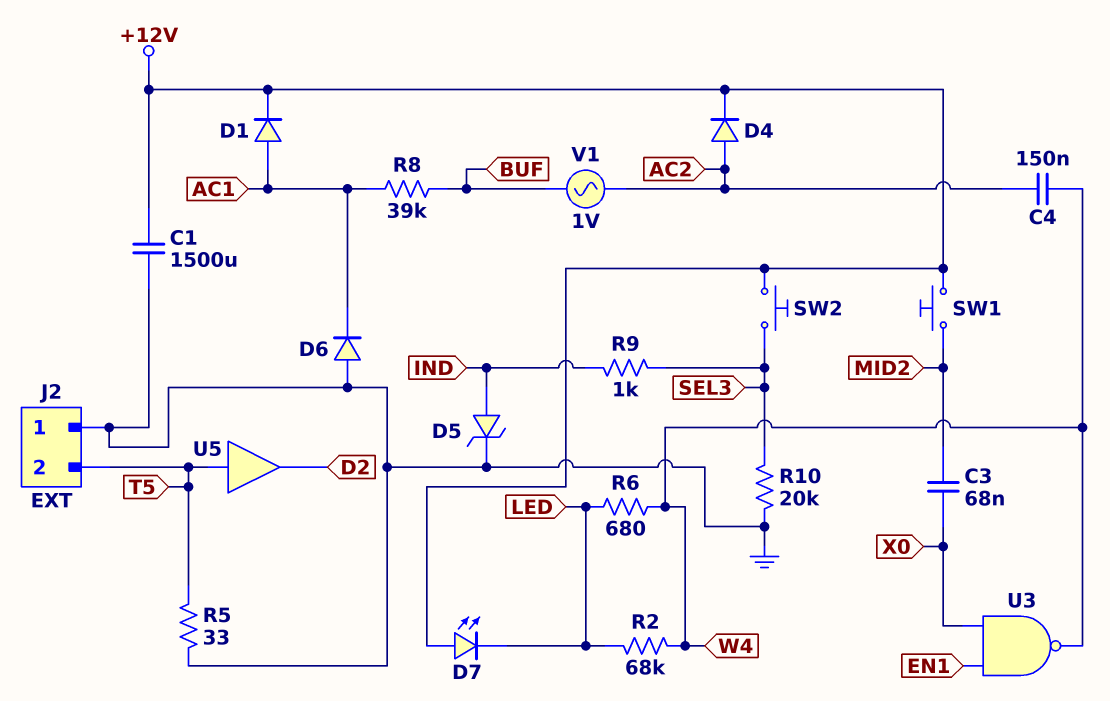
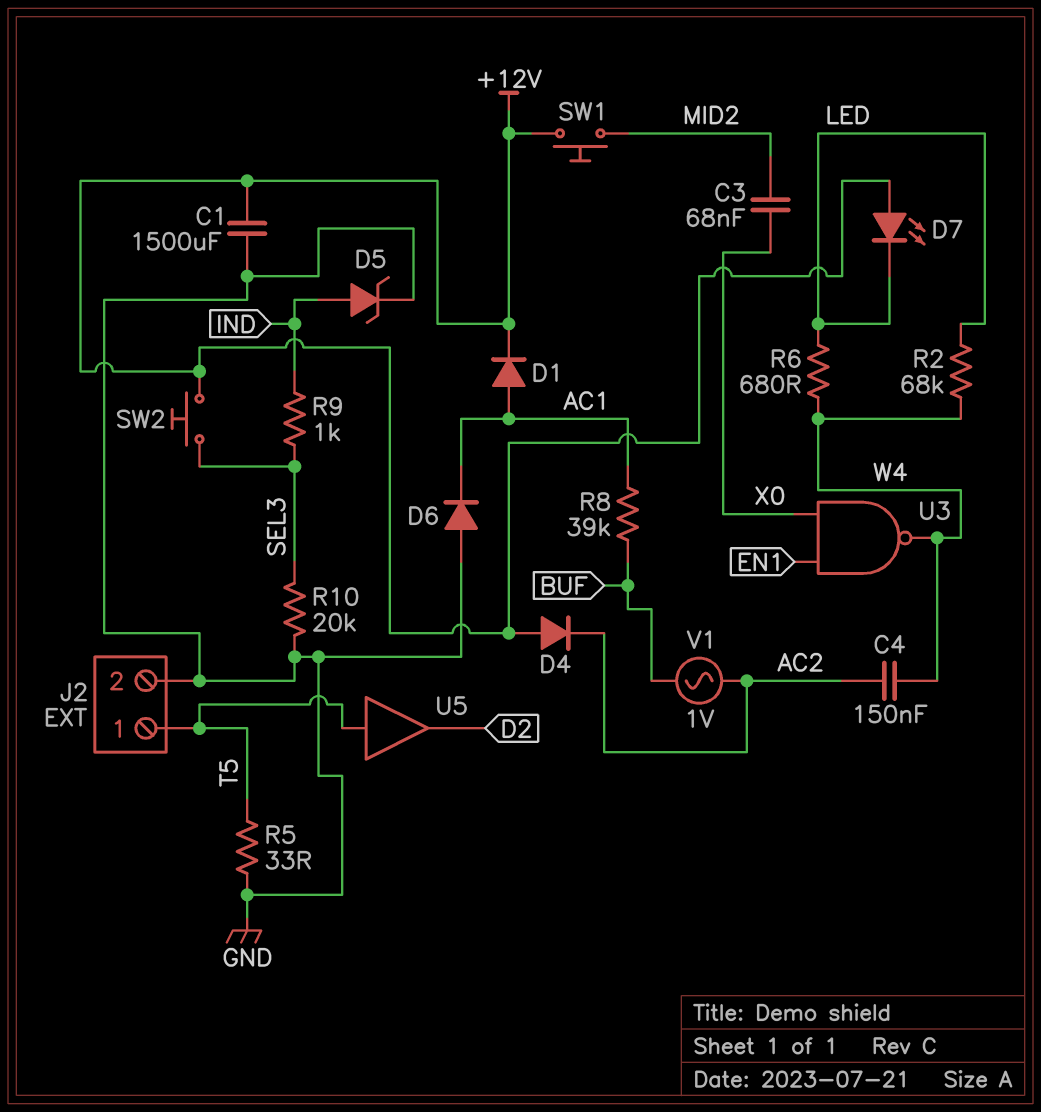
D4: diode (A AC2, K +12V) -> diode (A +12V, K AC2)
J2 pin 1: GND -> T5
J2 pin 2: T5 -> GND

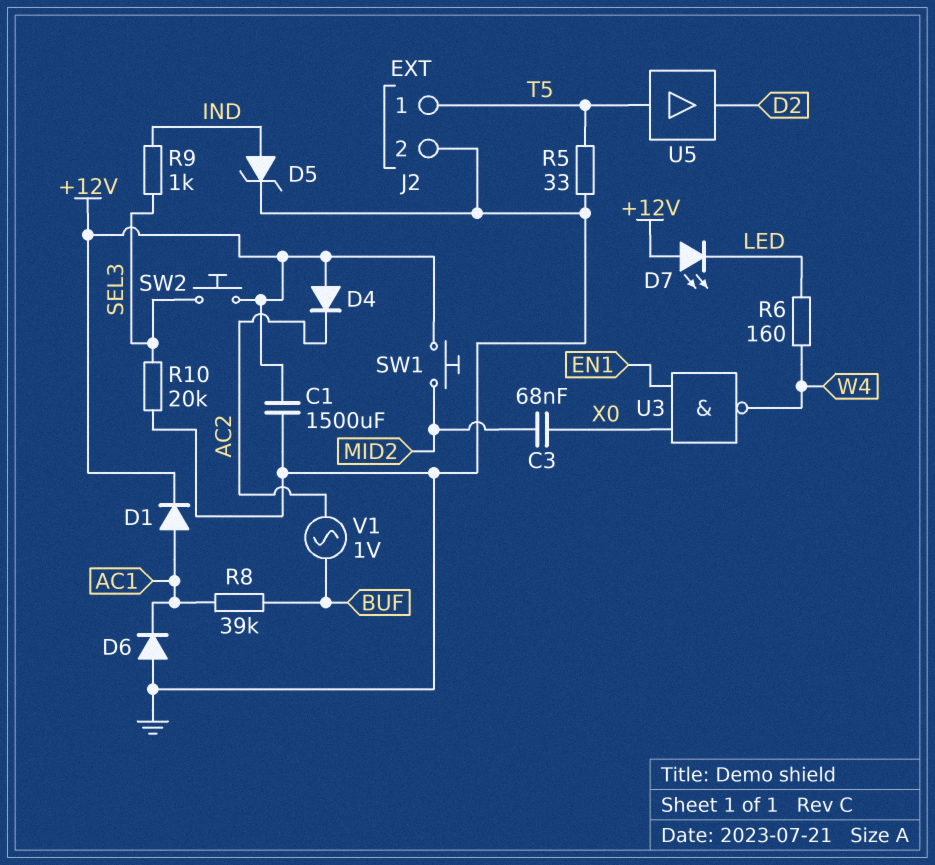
C4: 150nF (AC2, W4) -> none
R2: 68k (LED, W4) -> none
R6: 680 (LED, W4) -> 160 (LED, W4)

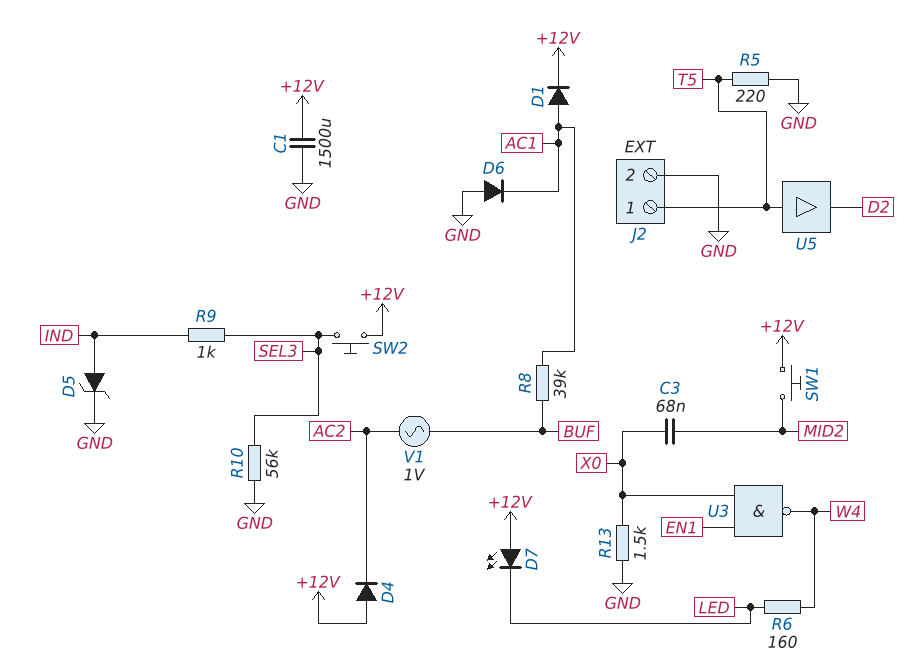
R5: 33 (GND, T5) -> 220 (GND, T5)
R10: 20k (GND, SEL3) -> 56k (GND, SEL3)
R13: none -> 1.5k (GND, X0)

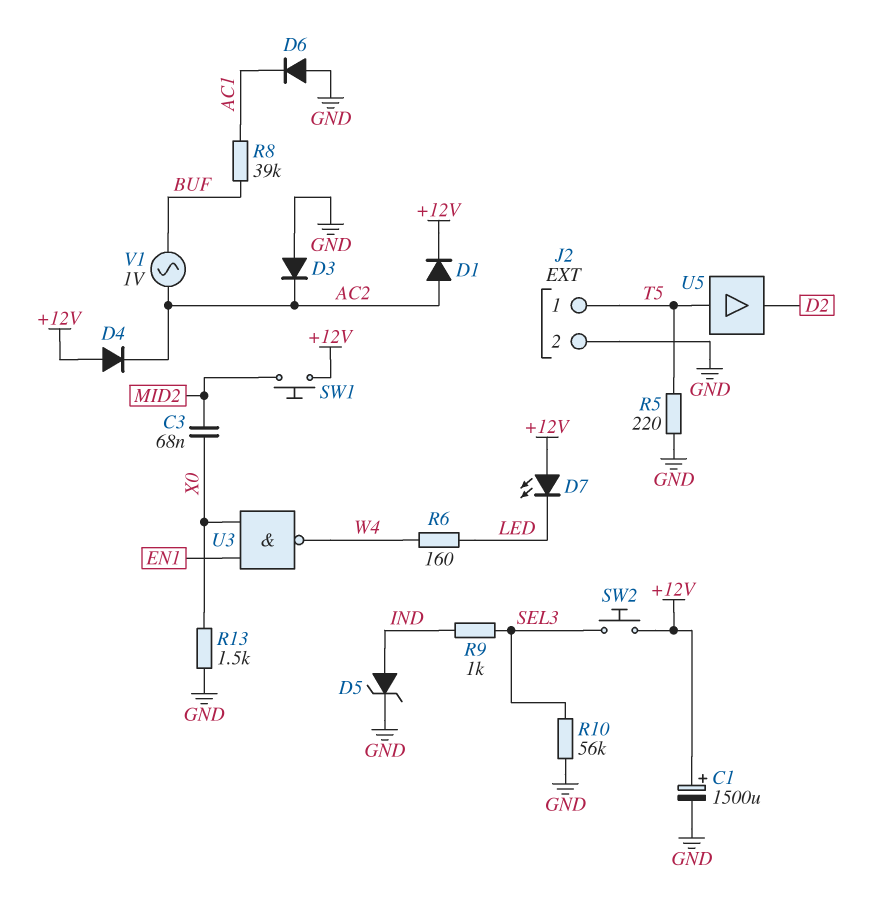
C1: 1500uF (+12V, GND) -> 1500uF (plus +12V, minus GND)
D1: diode (A AC1, K +12V) -> diode (A AC2, K +12V)
D3: none -> diode (A GND, K AC2)

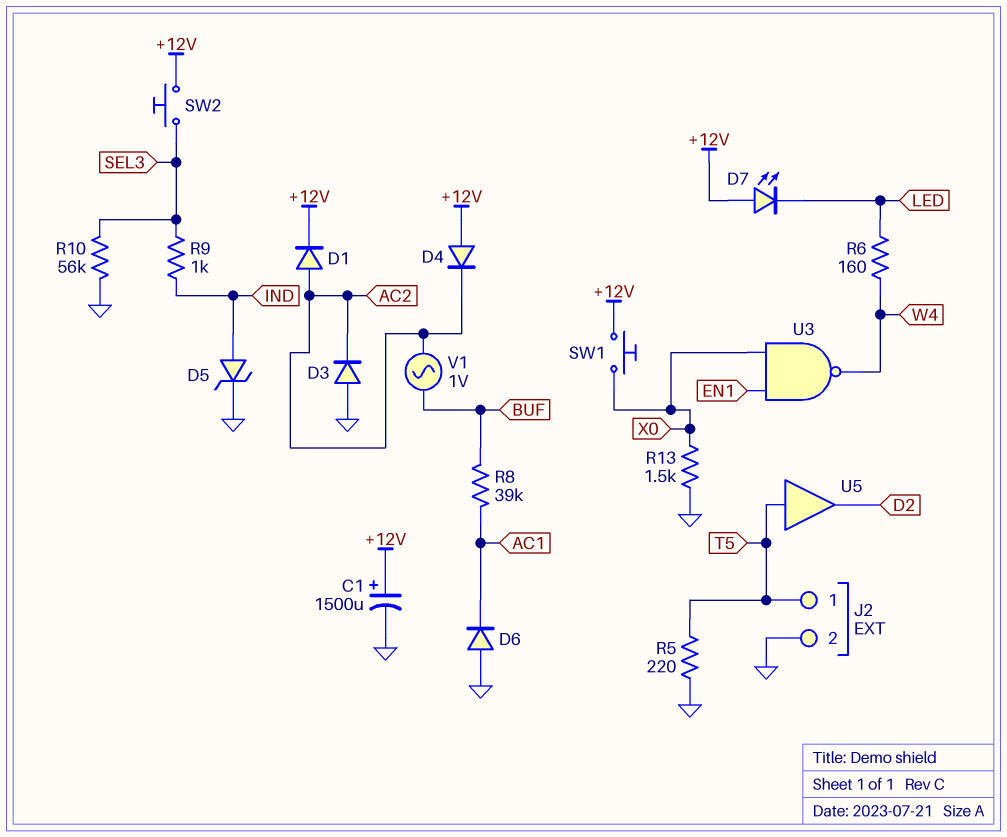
C3: 68nF (MID2, X0) -> none
SW1: button (+12V, MID2) -> button (+12V, X0)

